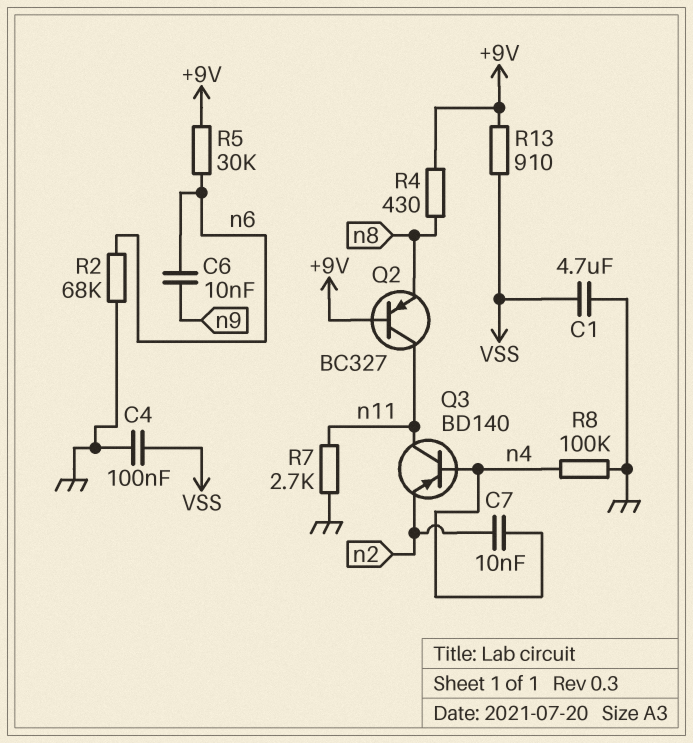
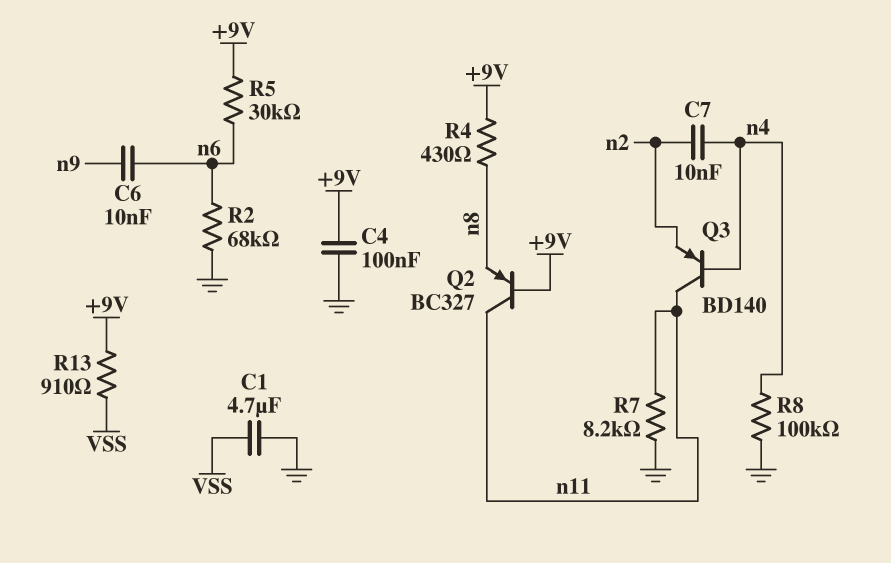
C4: 100nF (GND, VSS) -> 100nF (+9V, GND)
R7: 2.7k (GND, n11) -> 8.2k (GND, n11)

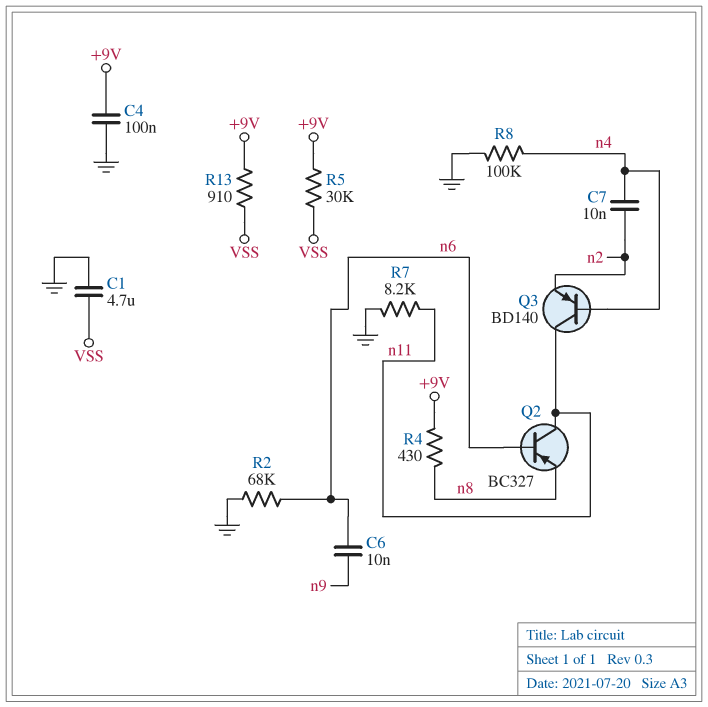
Q2: PNP BC327 (B +9V, C n11, E n8) -> PNP BC327 (B n6, C n11, E n8)
R5: 30k (+9V, n6) -> 30k (+9V, VSS)

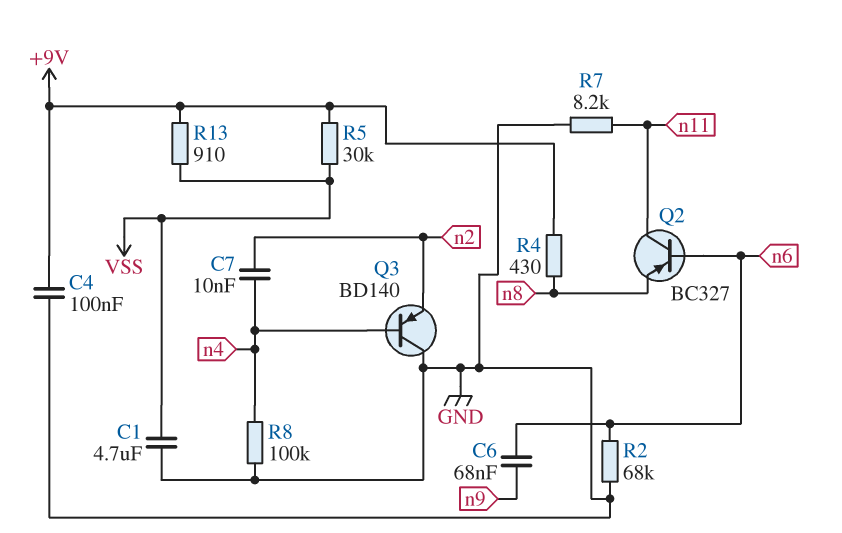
C6: 10nF (n6, n9) -> 68nF (n6, n9)
Q3: PNP BD140 (B n4, C n11, E n2) -> PNP BD140 (B n4, C GND, E n2)

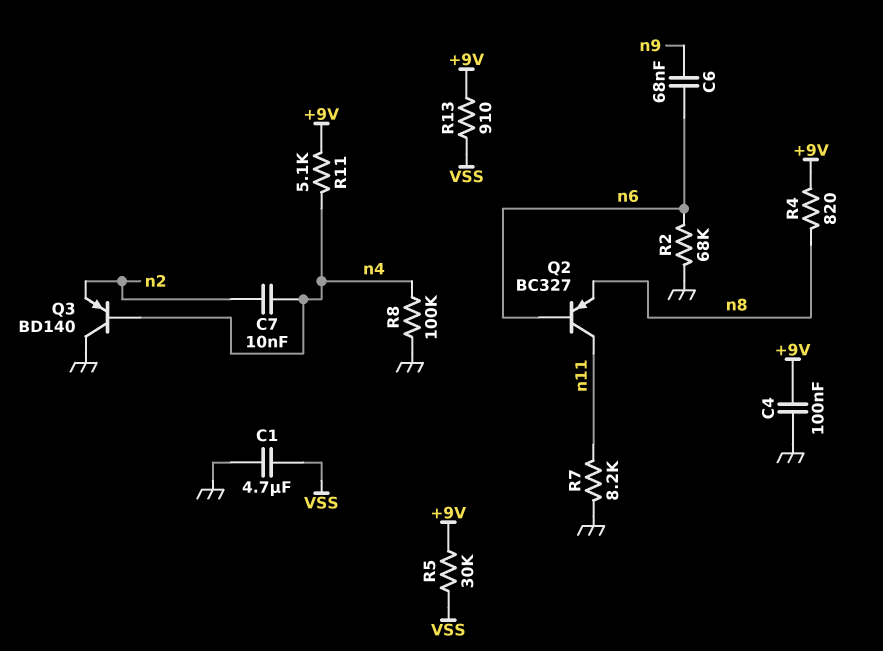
R4: 430 (+9V, n8) -> 820 (+9V, n8)
R11: none -> 5.1k (+9V, n4)

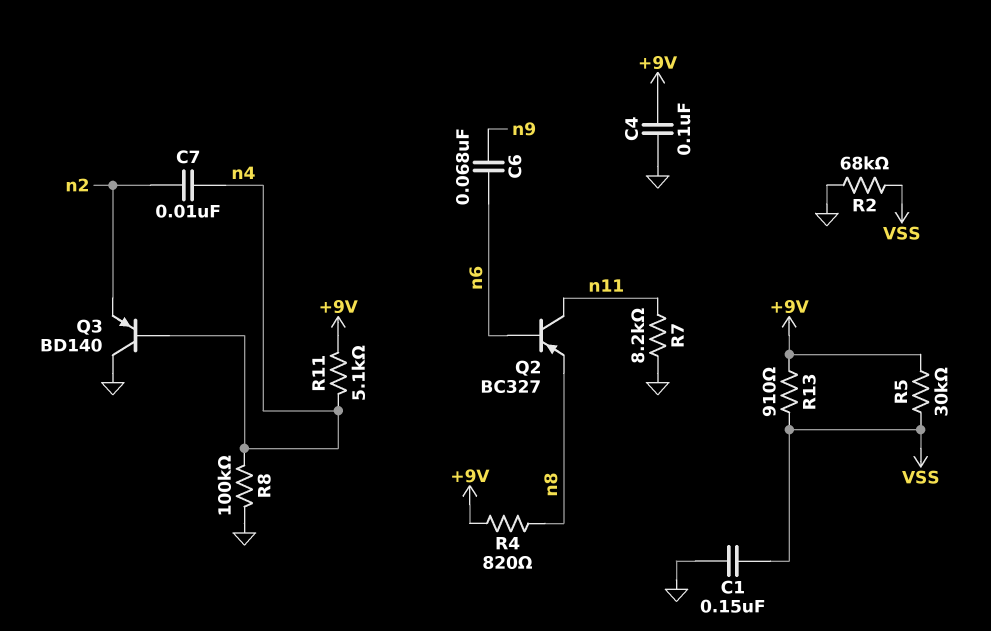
C1: 4.7uF (GND, VSS) -> 150nF (GND, VSS)
R2: 68k (GND, n6) -> 68k (GND, VSS)

